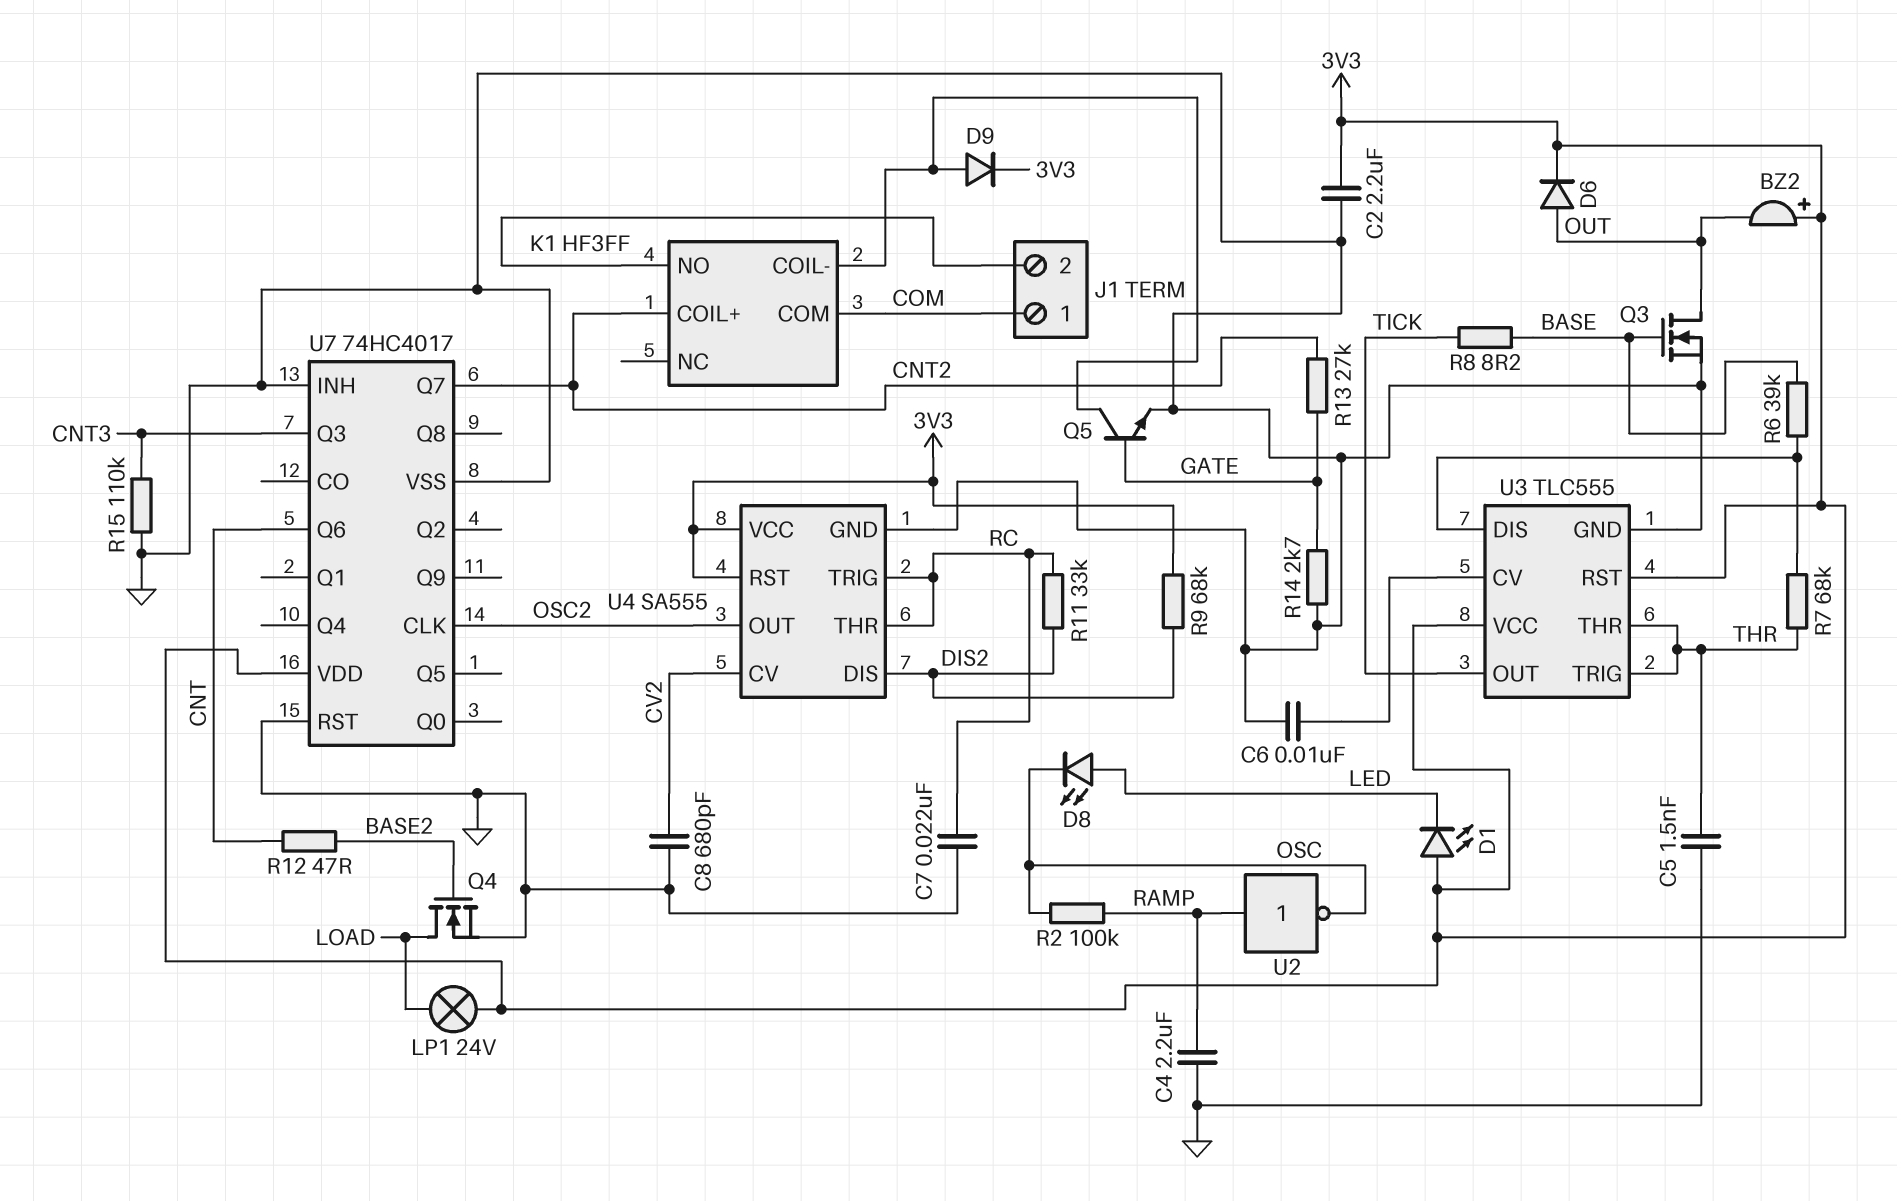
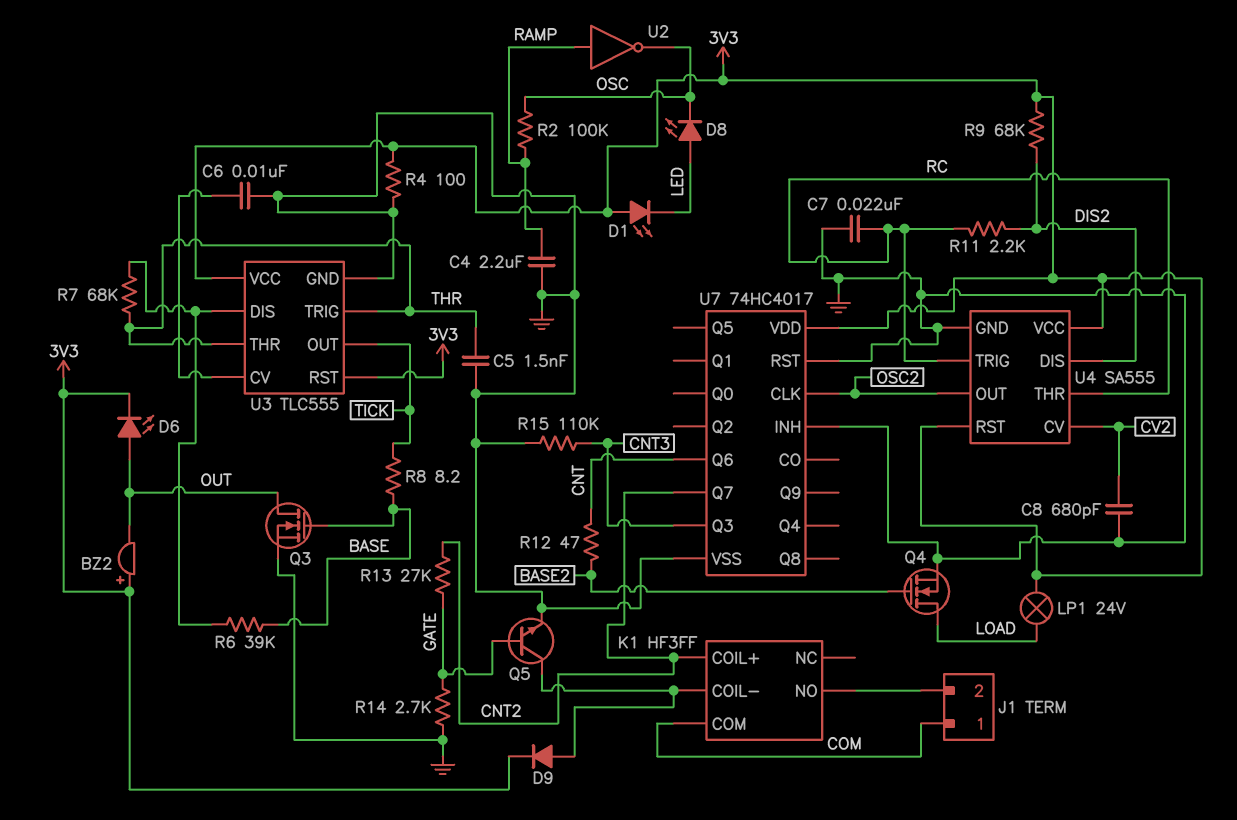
C2: 2.2uF (3V3, GND) -> none
D6: diode (A OUT, K 3V3) -> LED (A OUT, K 3V3)
R4: none -> 100 (3V3, GND)
R11: 33k (DIS2, RC) -> 2.2k (DIS2, RC)

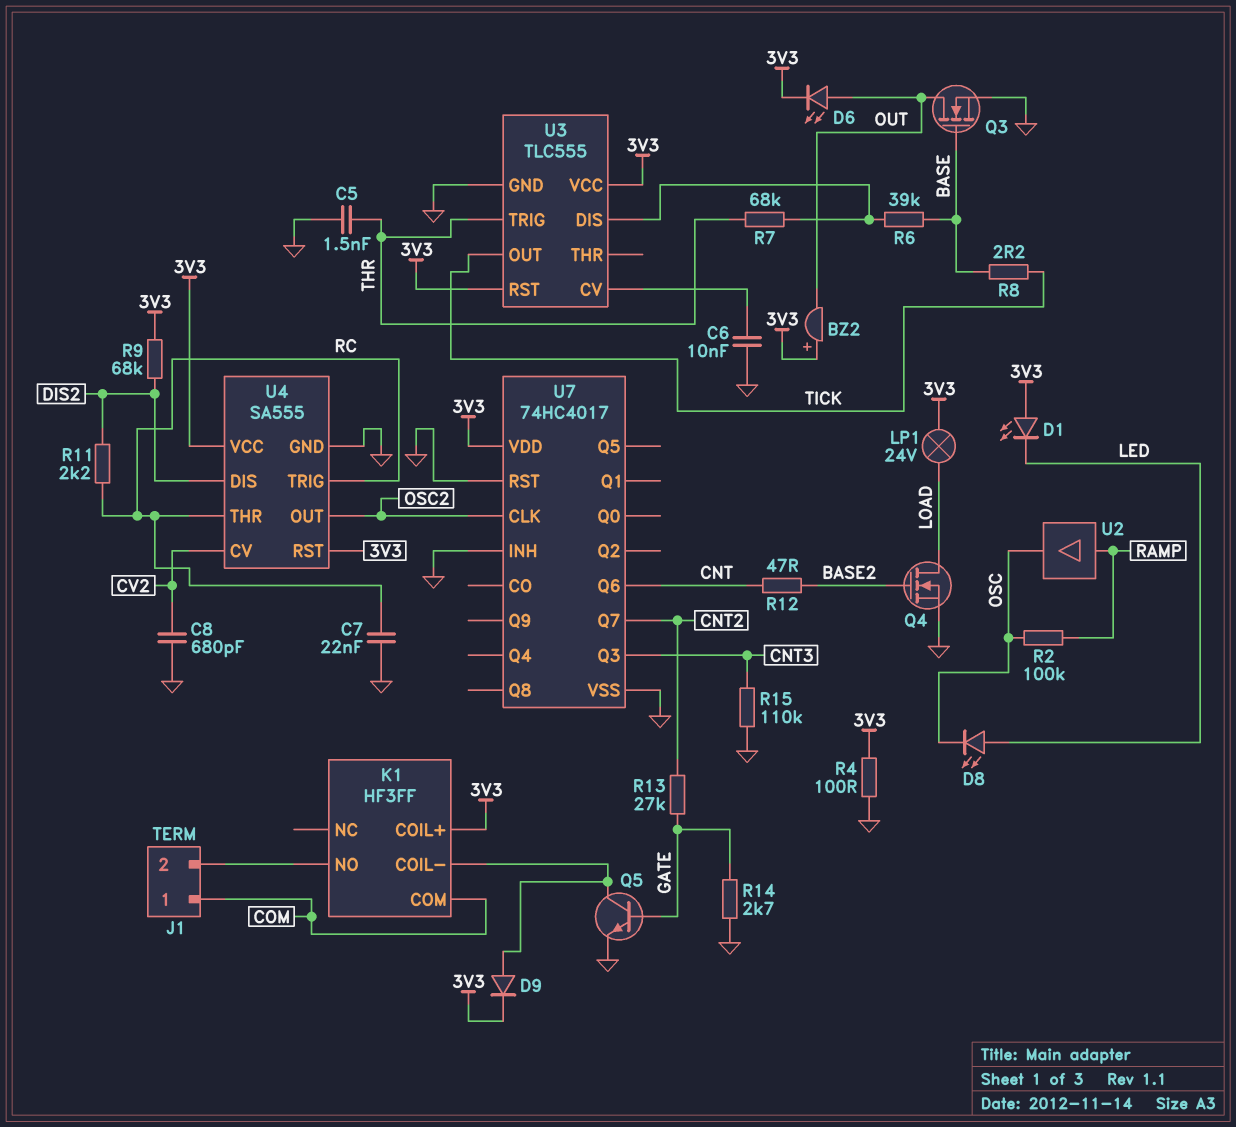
C4: 2.2uF (GND, RAMP) -> none
K1 pin COIL+: CNT2 -> 3V3
R8: 8.2 (BASE, TICK) -> 2.2 (BASE, TICK)
U2: NOT (in RAMP, out OSC) -> buffer (in RAMP, out OSC)
U3 pin THR: THR -> none

